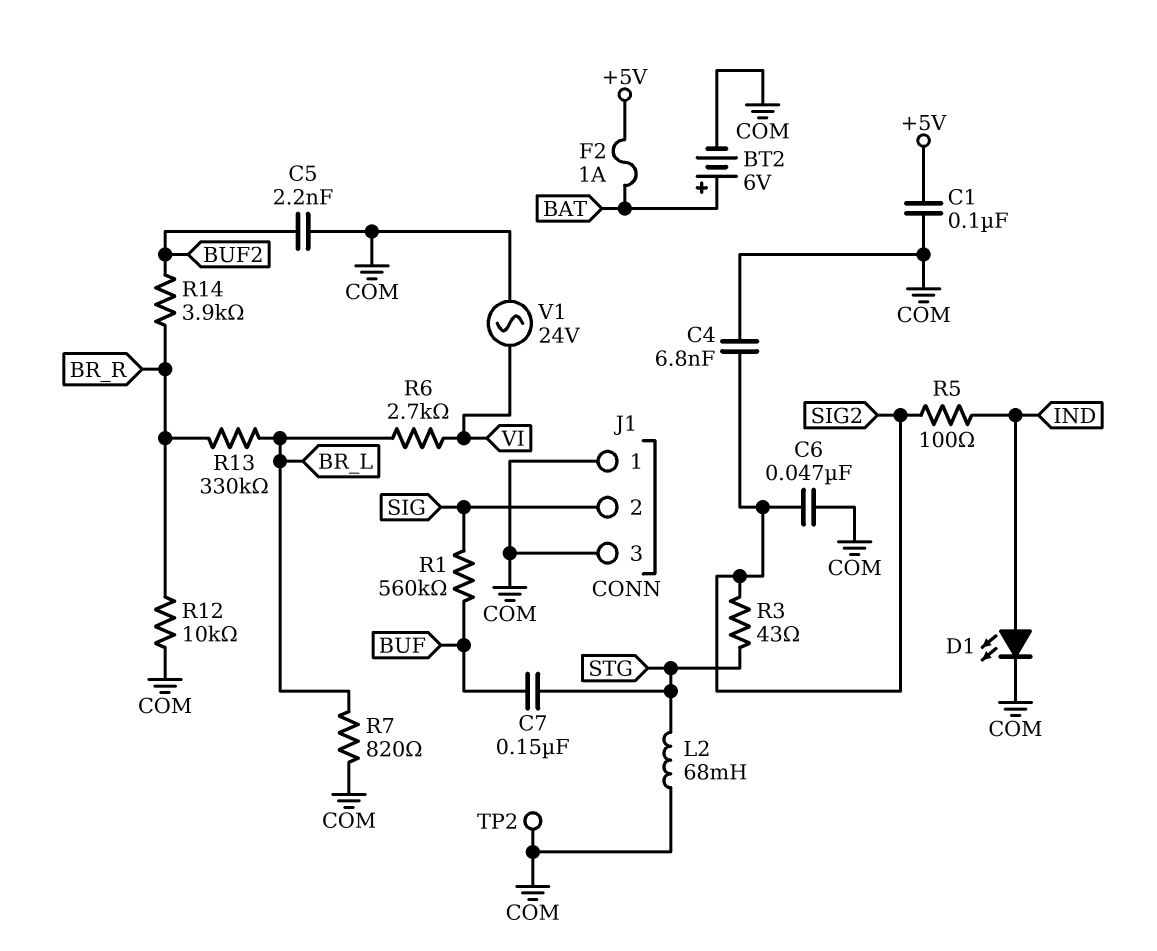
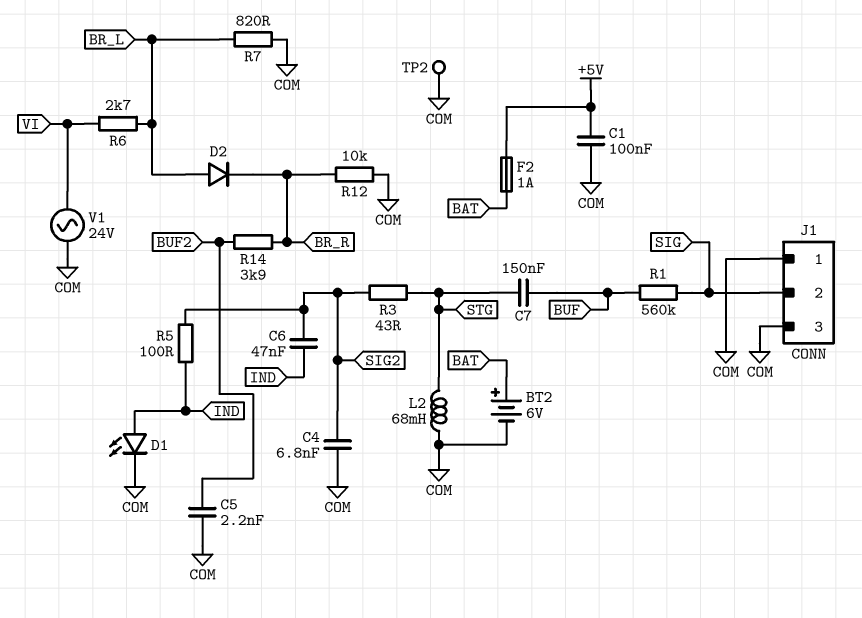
C6: 47nF (COM, SIG2) -> 47nF (IND, SIG2)
D2: none -> diode (A BR_L, K BR_R)
R13: 330k (BR_L, BR_R) -> none

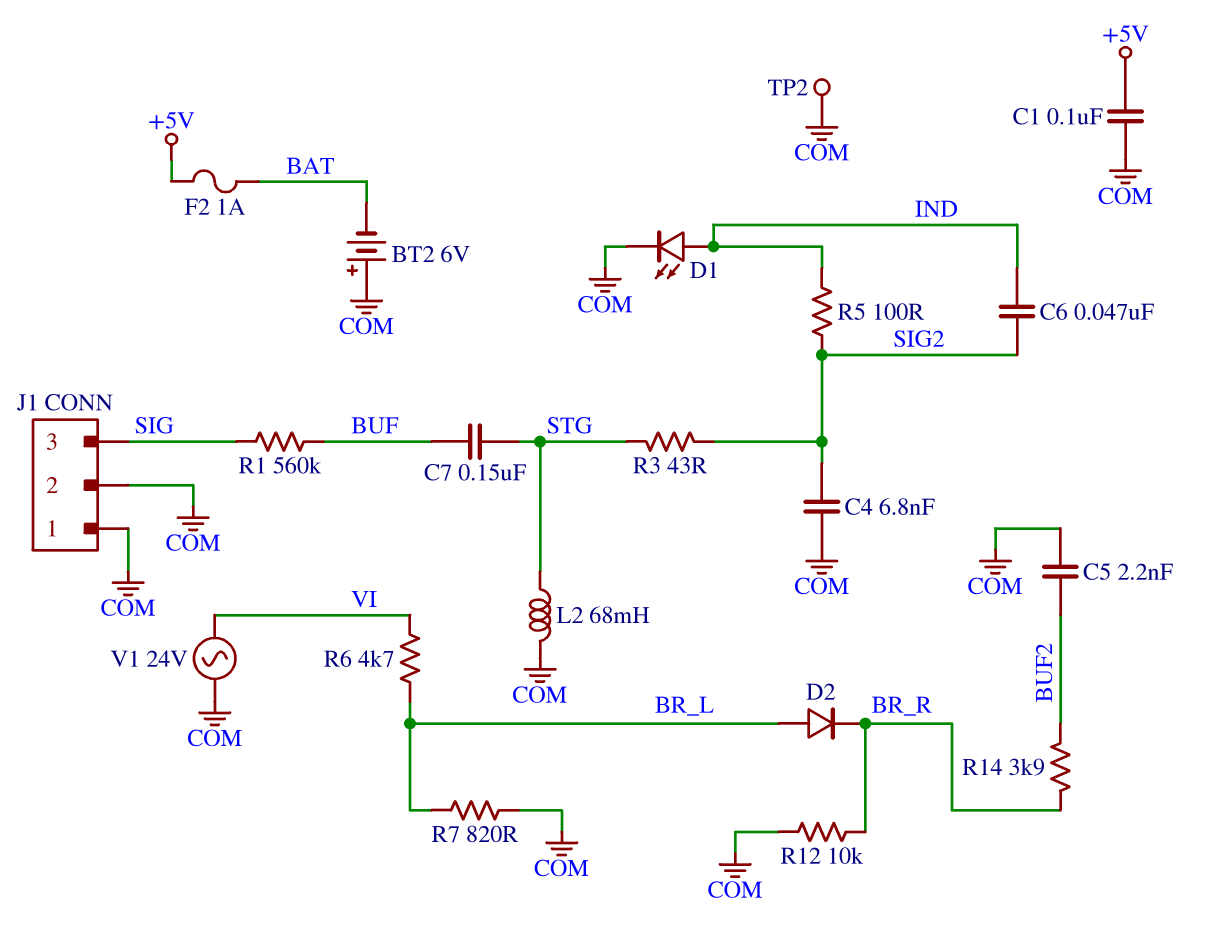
BT2: 6V (plus BAT, minus COM) -> 6V (plus COM, minus BAT)
J1 pin 2: SIG -> COM
J1 pin 3: COM -> SIG
R6: 2.7k (BR_L, VI) -> 4.7k (BR_L, VI)

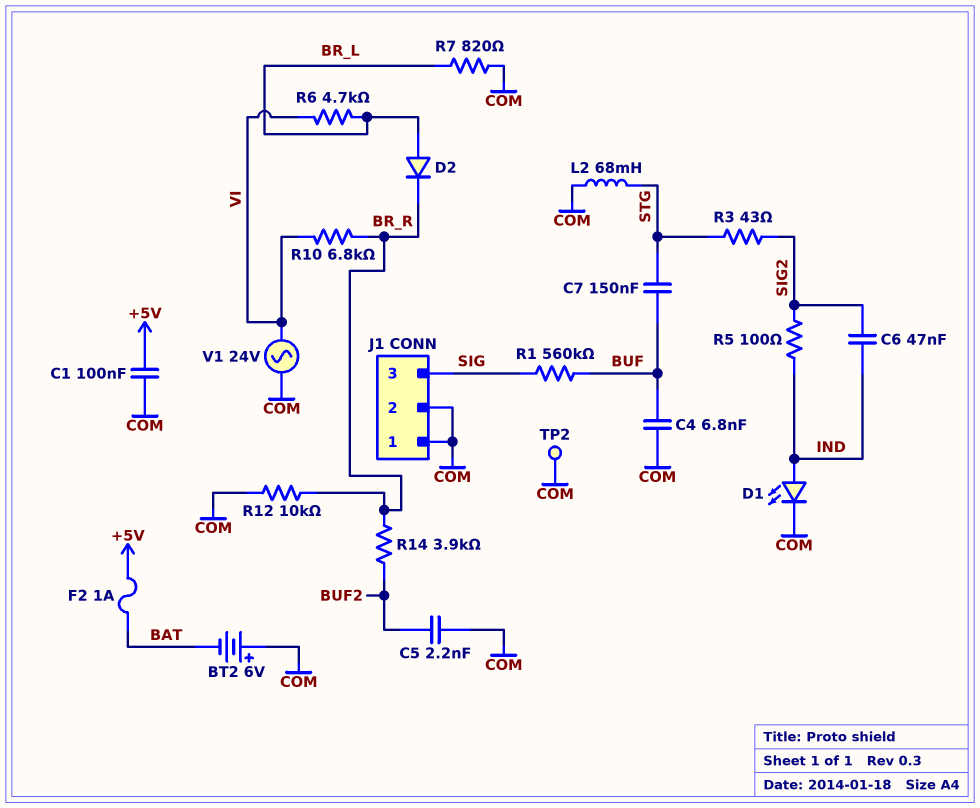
C4: 6.8nF (COM, SIG2) -> 6.8nF (BUF, COM)
R10: none -> 6.8k (BR_R, VI)

